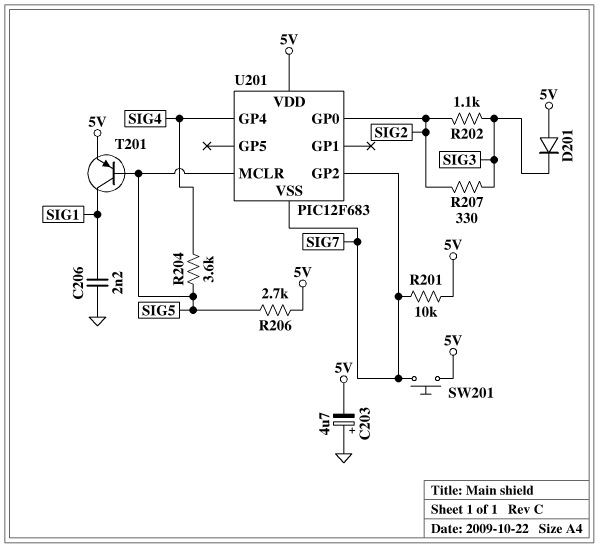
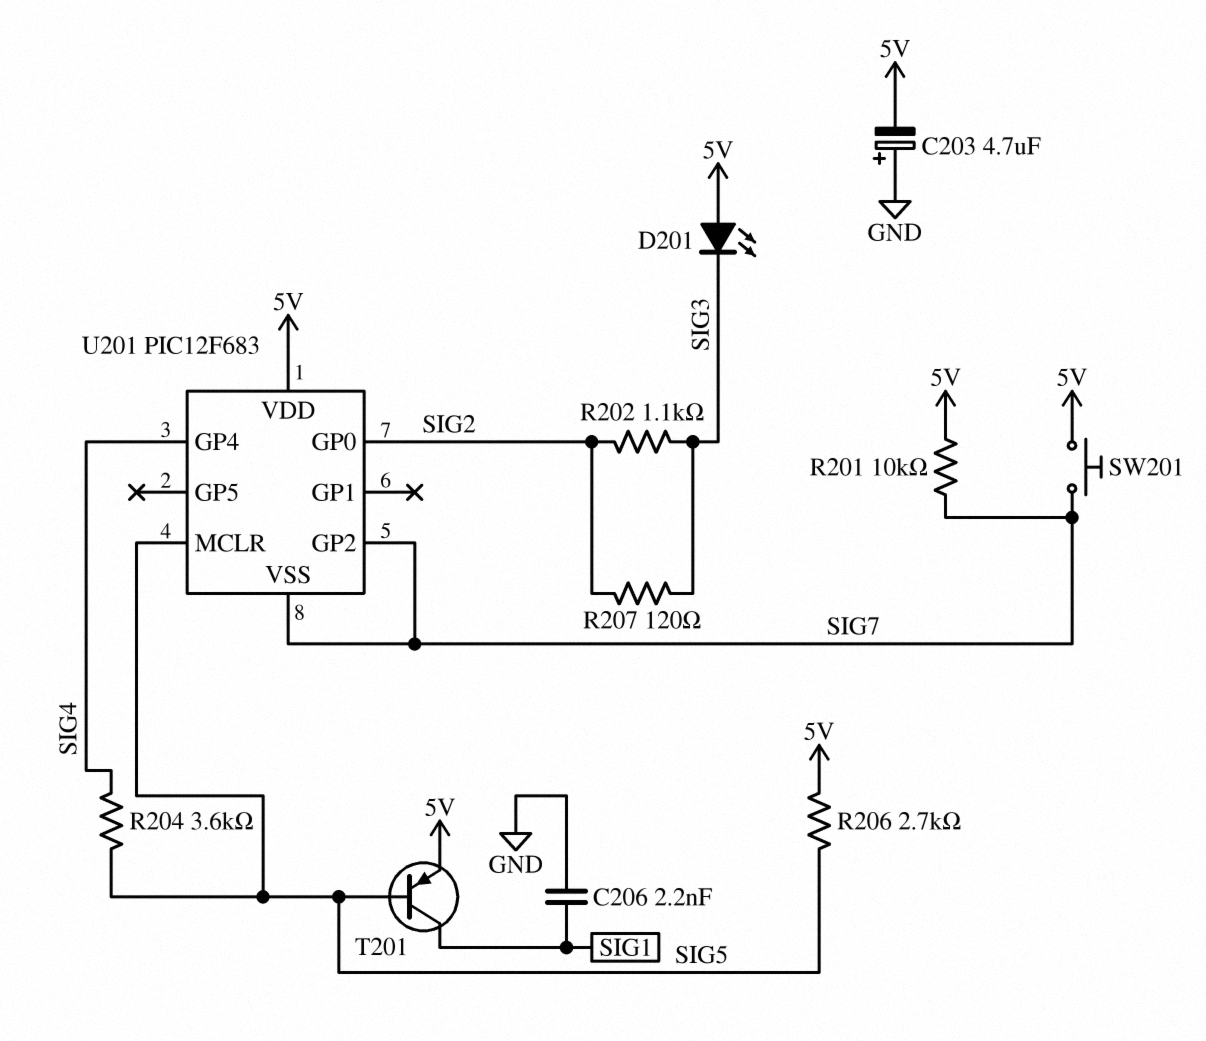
D201: diode (A 5V, K SIG3) -> LED (A 5V, K SIG3)
R207: 330 (SIG2, SIG3) -> 120 (SIG2, SIG3)

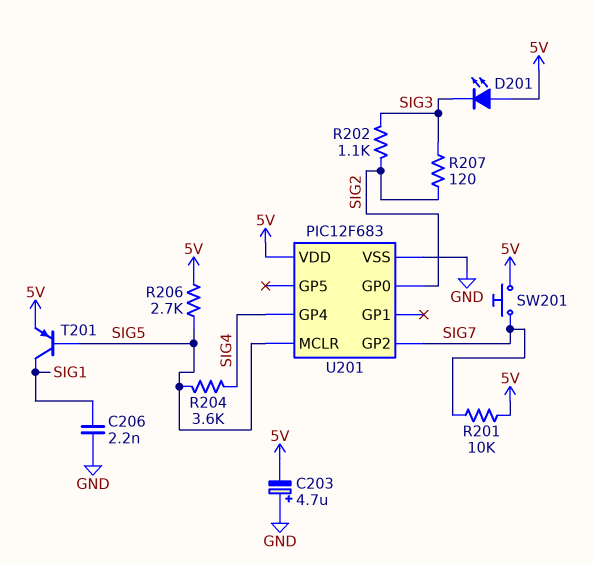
U201 pin VSS: SIG7 -> GND

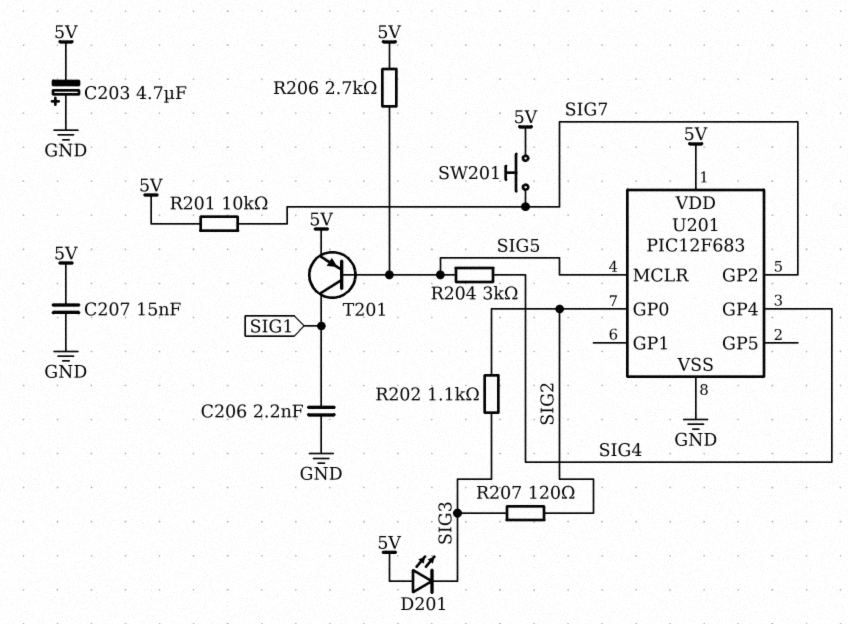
C207: none -> 15nF (5V, GND)
R204: 3.6k (SIG4, SIG5) -> 3k (SIG4, SIG5)

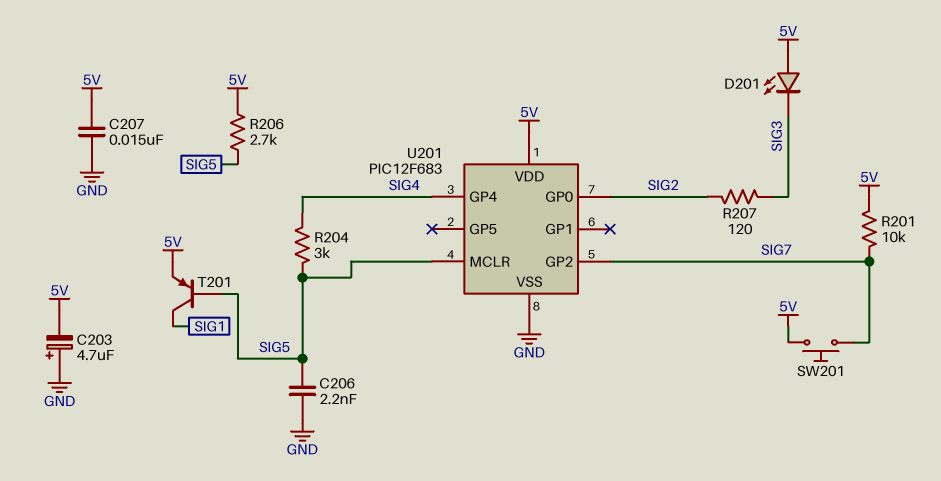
C206: 2.2nF (GND, SIG1) -> 2.2nF (GND, SIG5)
R202: 1.1k (SIG2, SIG3) -> none

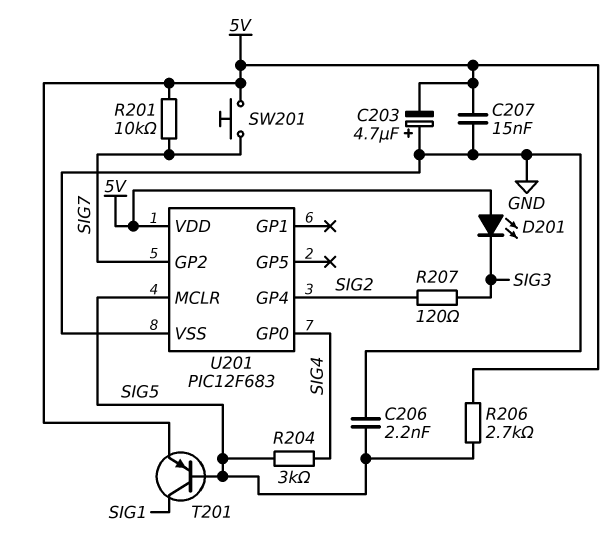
U201 pin GP0: SIG2 -> SIG4
U201 pin GP4: SIG4 -> SIG2

